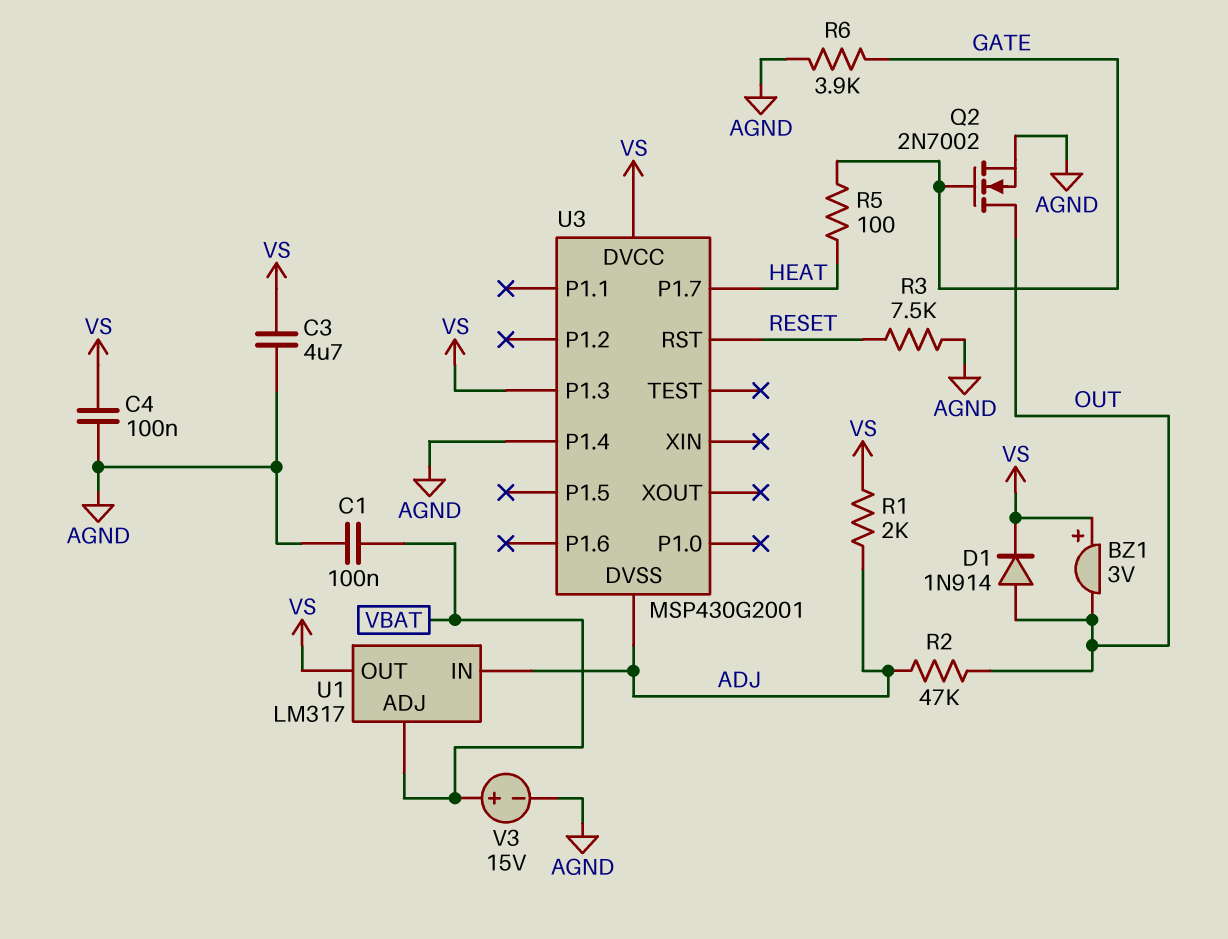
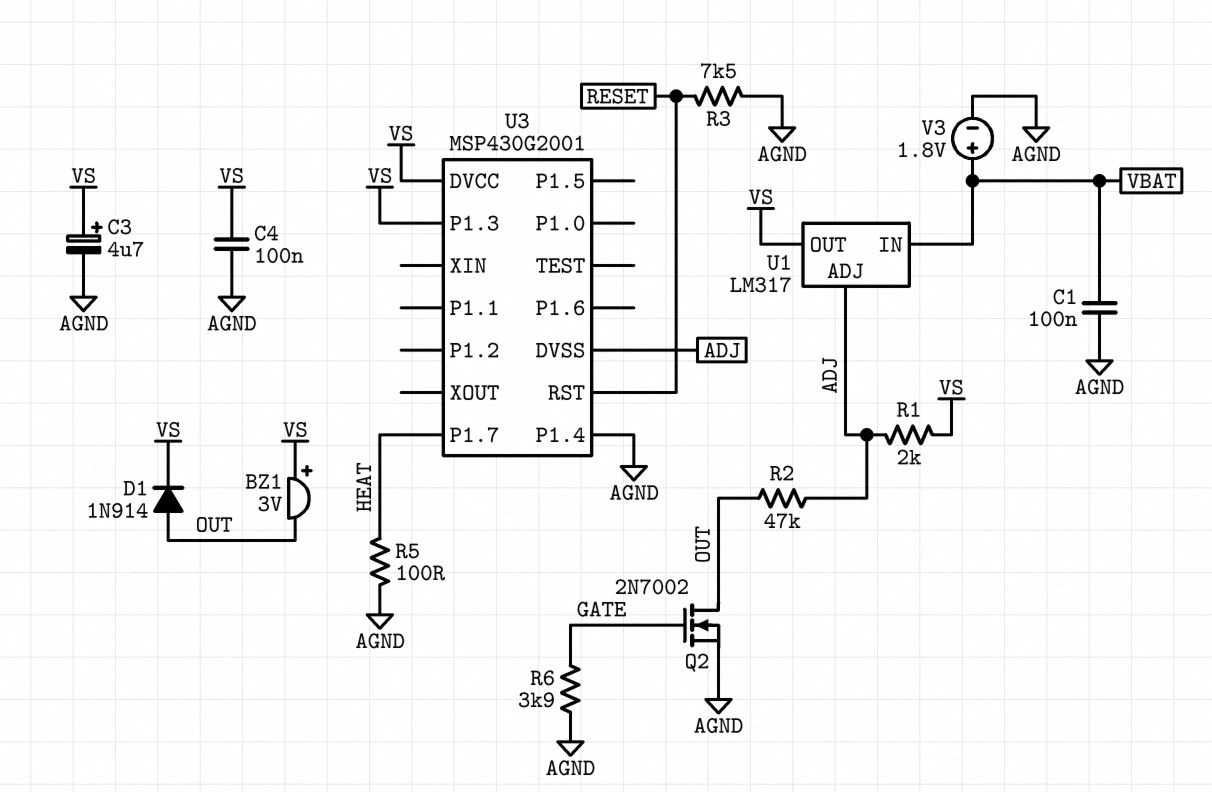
C3: 4.7uF (AGND, VS) -> 4.7uF (plus VS, minus AGND)
R5: 100 (GATE, HEAT) -> 100 (AGND, HEAT)
U1 pin ADJ: VBAT -> ADJ
U1 pin IN: ADJ -> VBAT
V3: 15V (plus VBAT, minus AGND) -> 1.8V (plus VBAT, minus AGND)

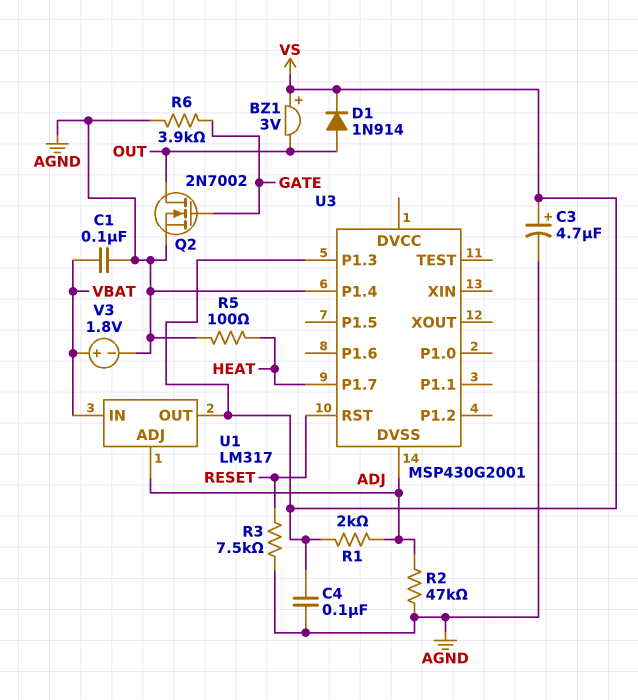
R2: 47k (ADJ, OUT) -> 47k (ADJ, AGND)
U3 pin DVCC: VS -> none

